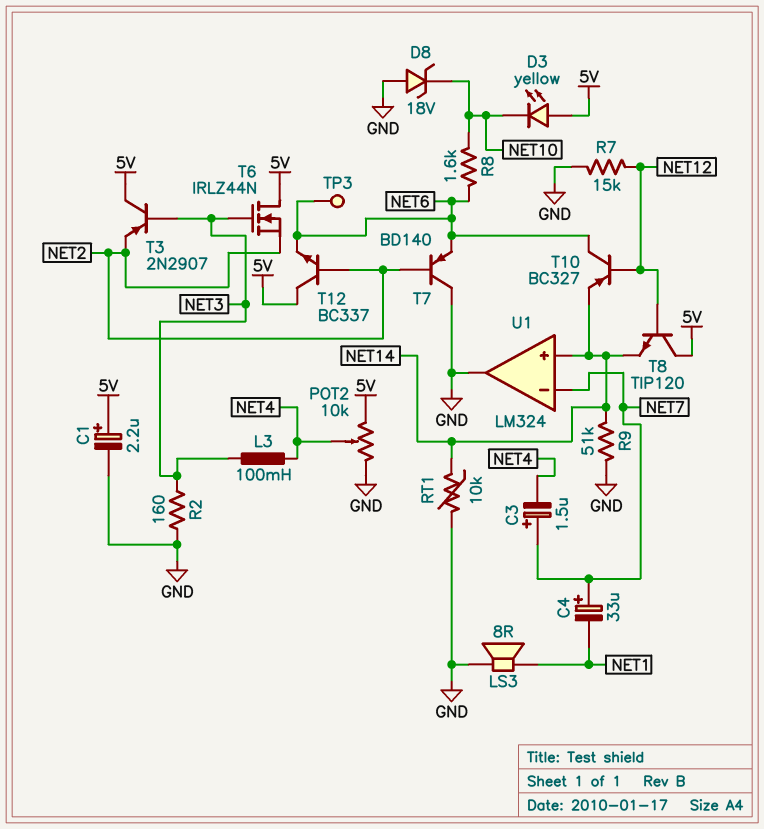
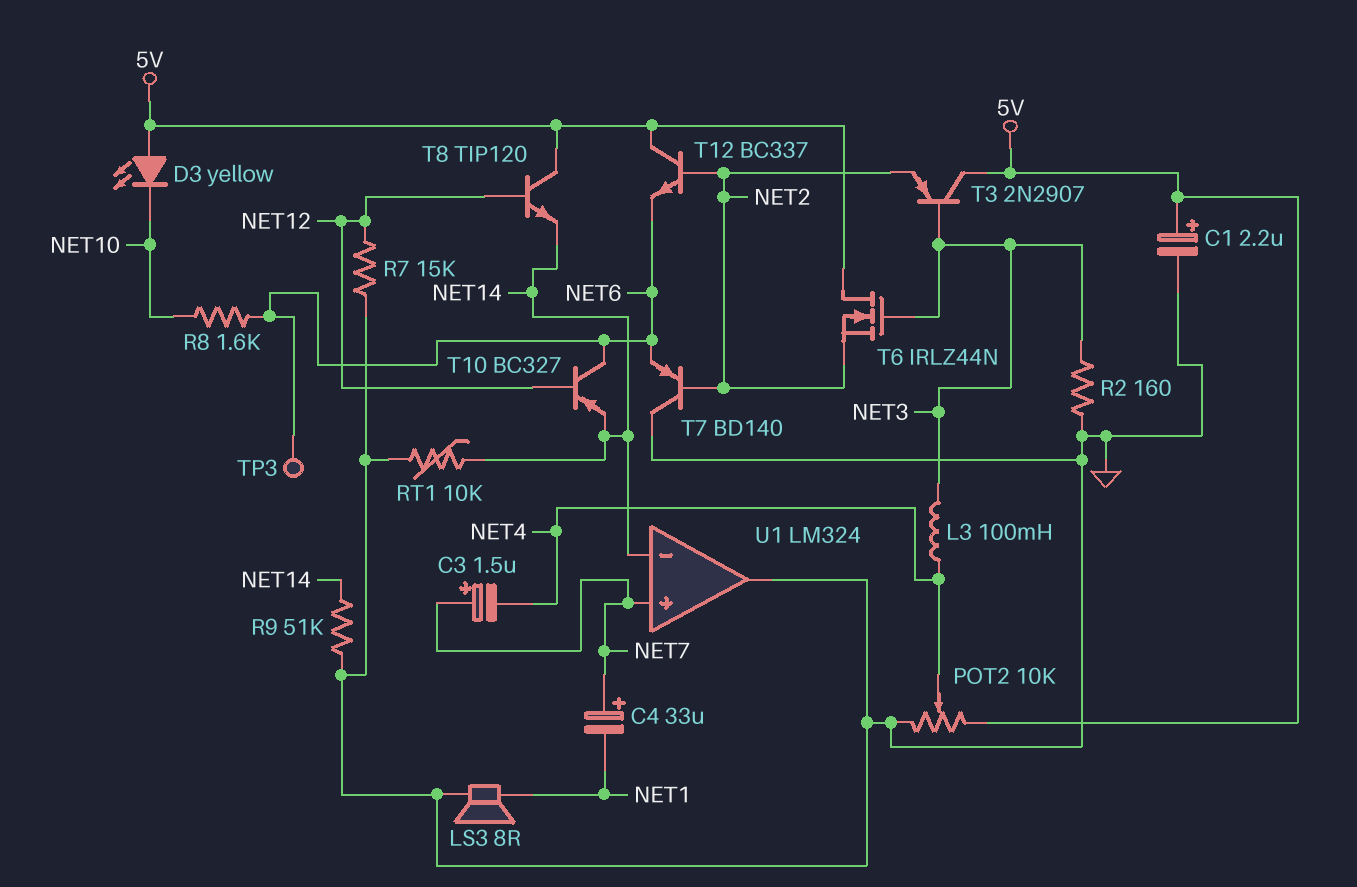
D8: zener 18V (A GND, K NET10) -> none
U1 pin in+: NET14 -> NET7
U1 pin in-: NET7 -> NET14

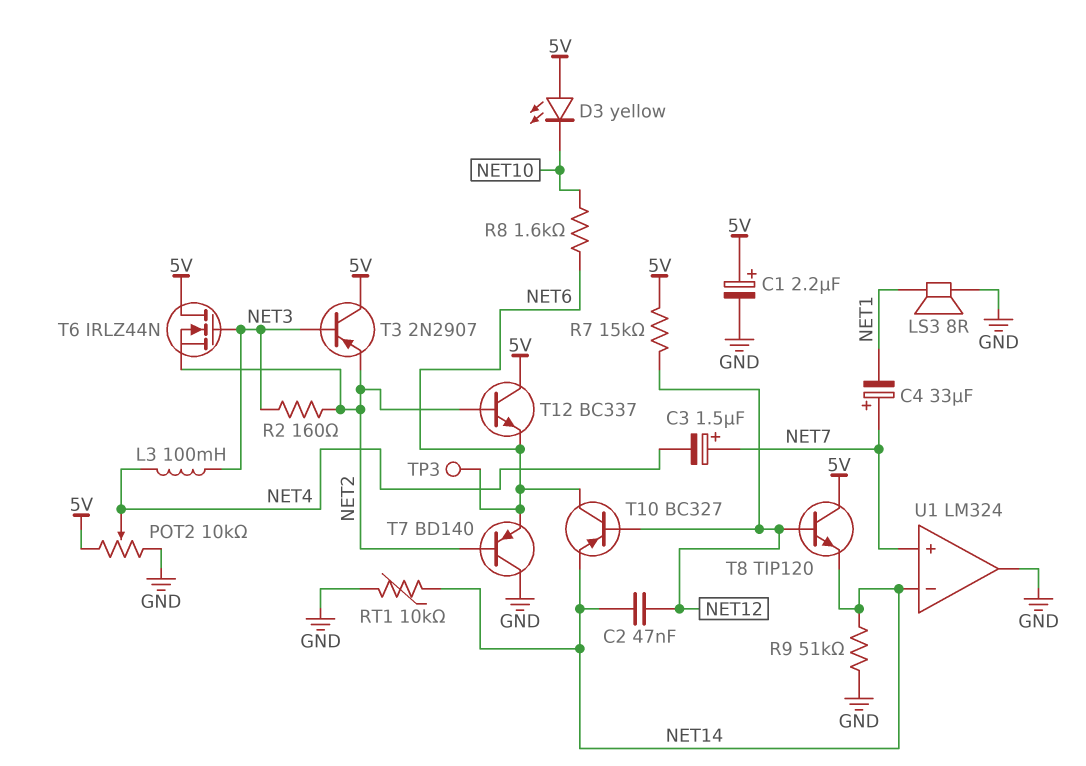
C2: none -> 47nF (NET12, NET14)
R2: 160 (GND, NET3) -> 160 (NET2, NET3)
R7: 15k (GND, NET12) -> 15k (5V, NET12)

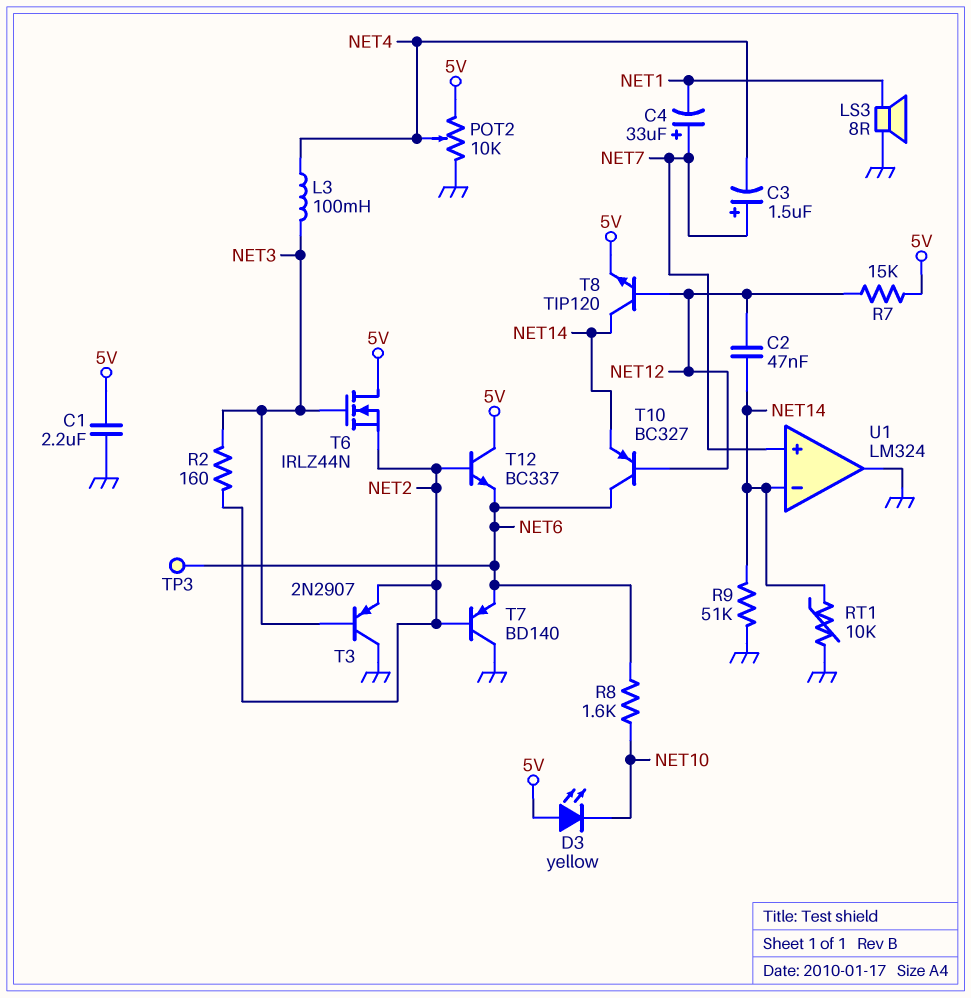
C1: 2.2uF (plus 5V, minus GND) -> 2.2uF (5V, GND)
T3: PNP 2N2907 (B NET3, C 5V, E NET2) -> PNP 2N2907 (B NET3, C GND, E NET2)
T8: NPN TIP120 (B NET12, C 5V, E NET14) -> NPN TIP120 (B NET12, C NET14, E 5V)

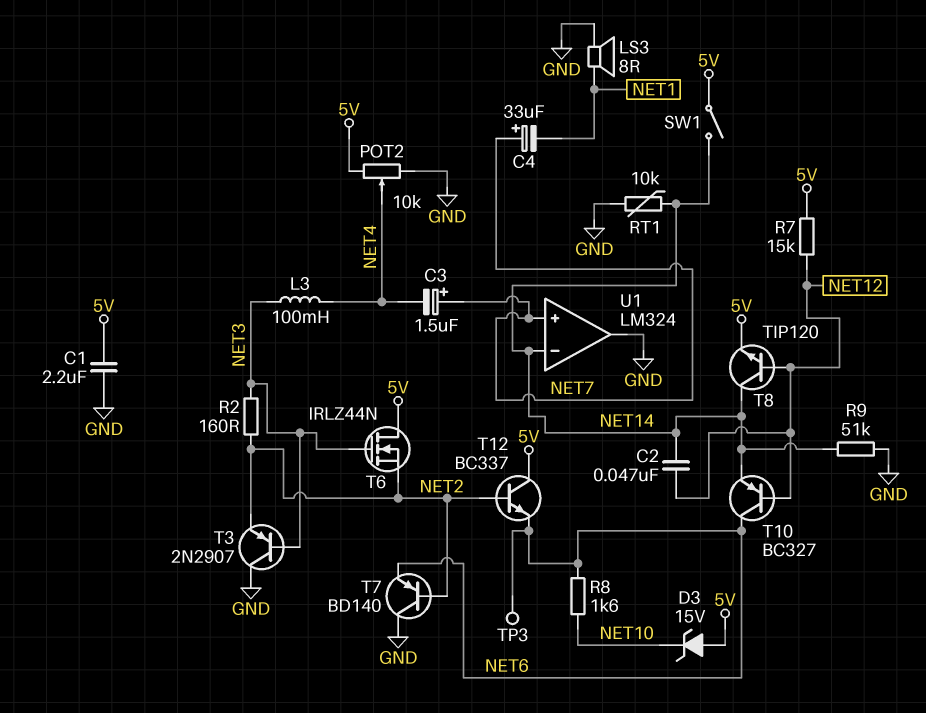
D3: LED yellow (A 5V, K NET10) -> zener 15V (A 5V, K NET10)
SW1: none -> switch (5V, NET14)

